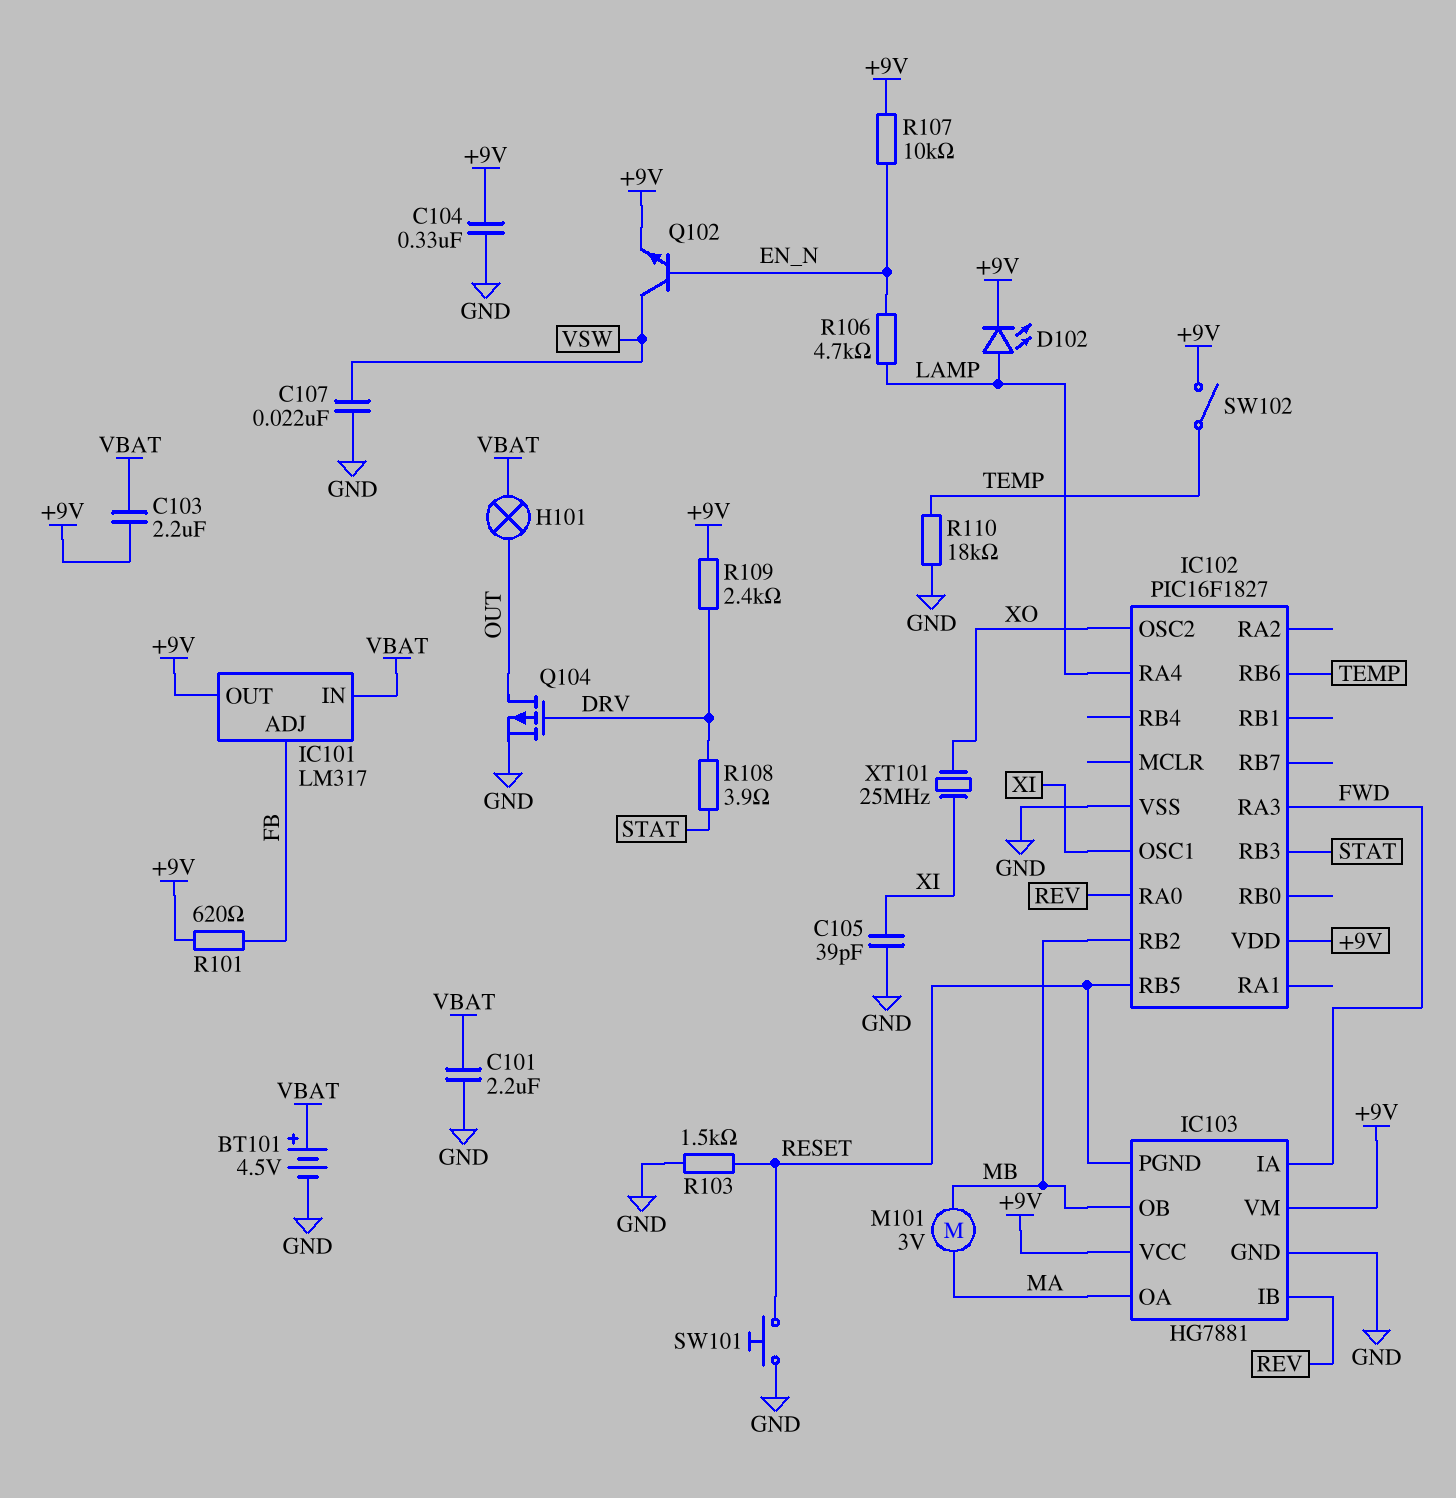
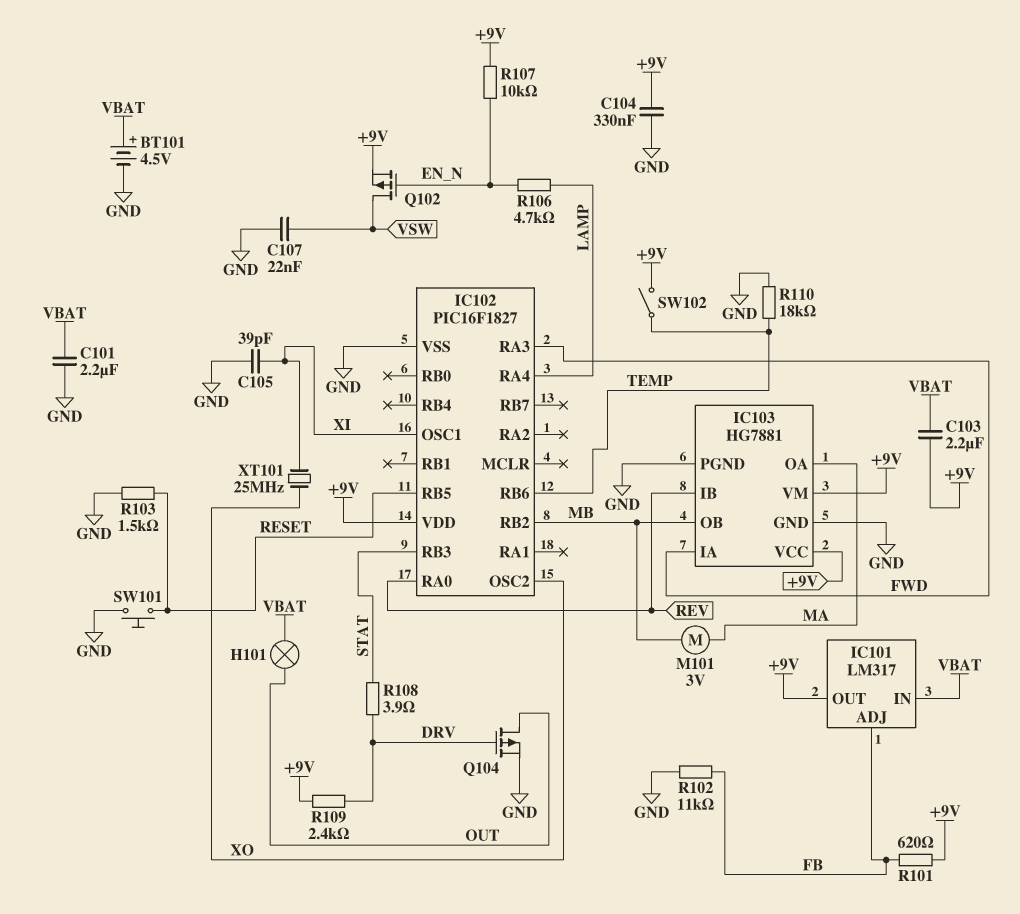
D102: LED (A LAMP, K +9V) -> none
IC103 pin PGND: RESET -> GND
Q102: NPN (B EN_N, C VSW, E +9V) -> PMOS (G EN_N, D VSW, S +9V)
R102: none -> 11k (FB, GND)

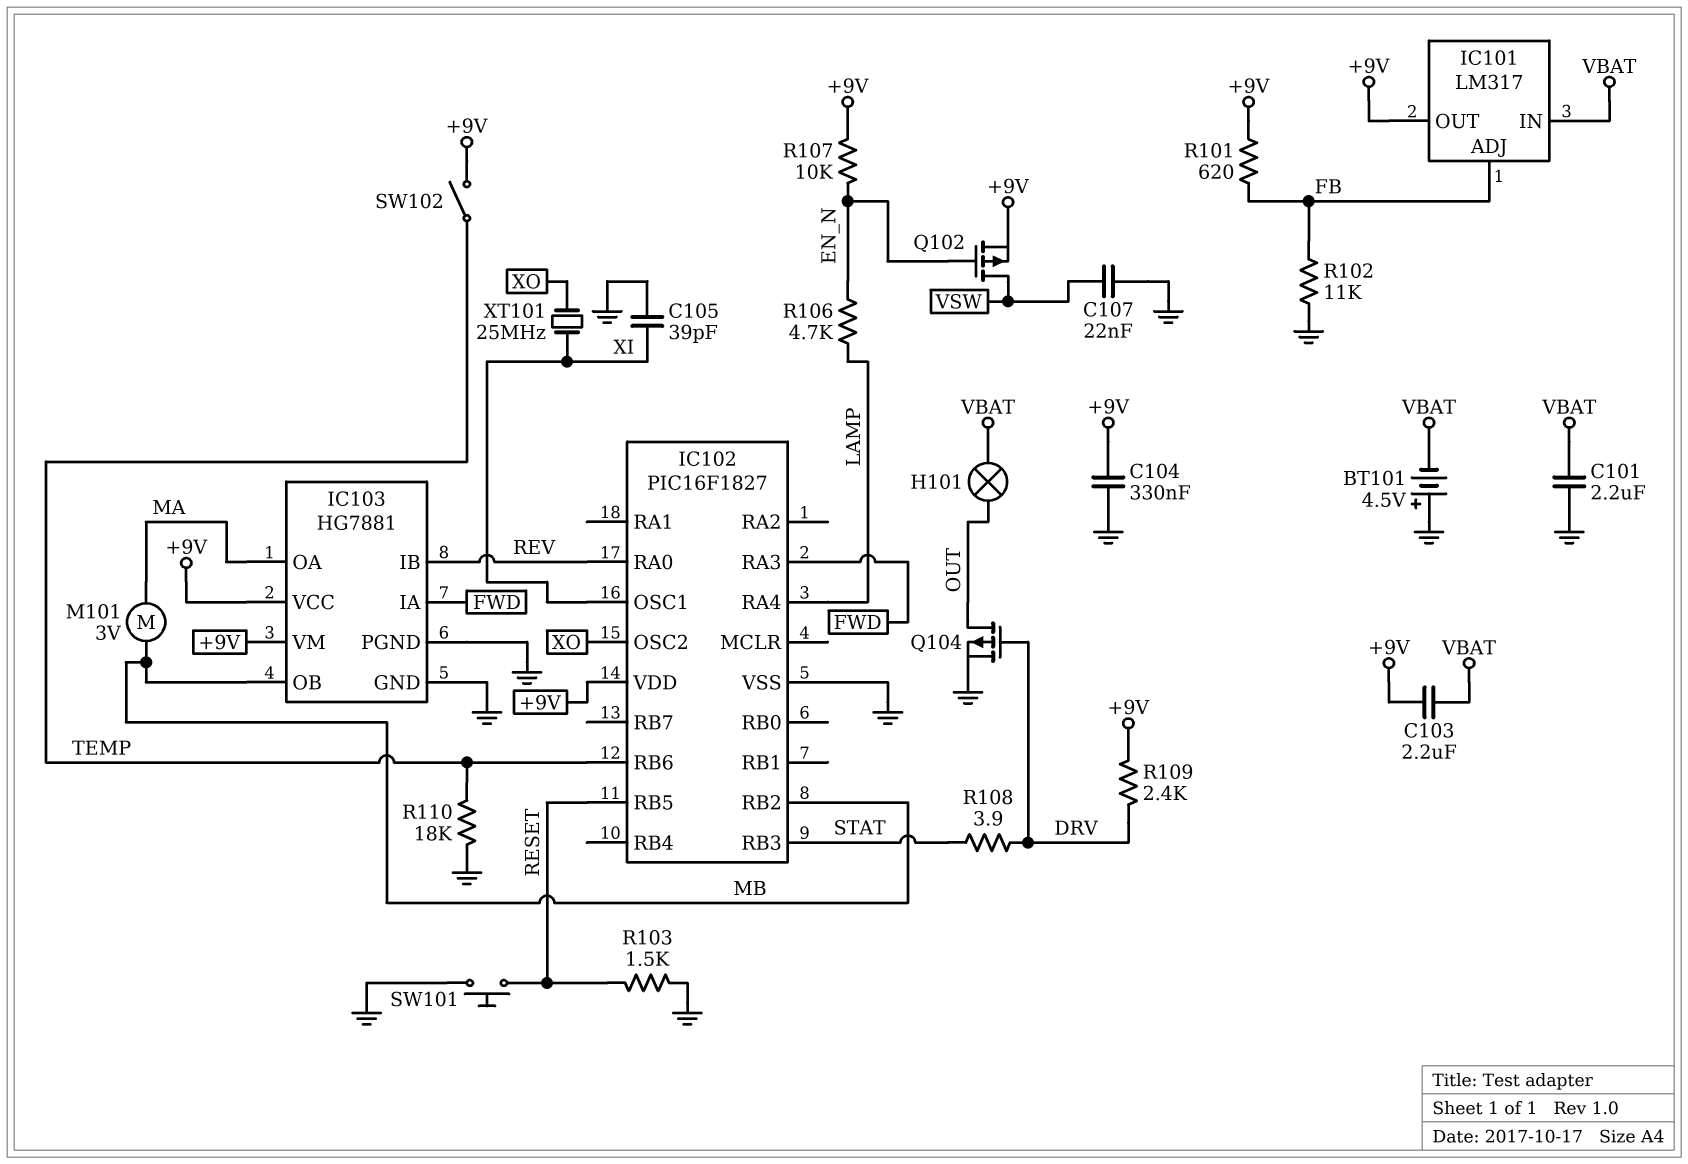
BT101: 4.5V (plus VBAT, minus GND) -> 4.5V (plus GND, minus VBAT)

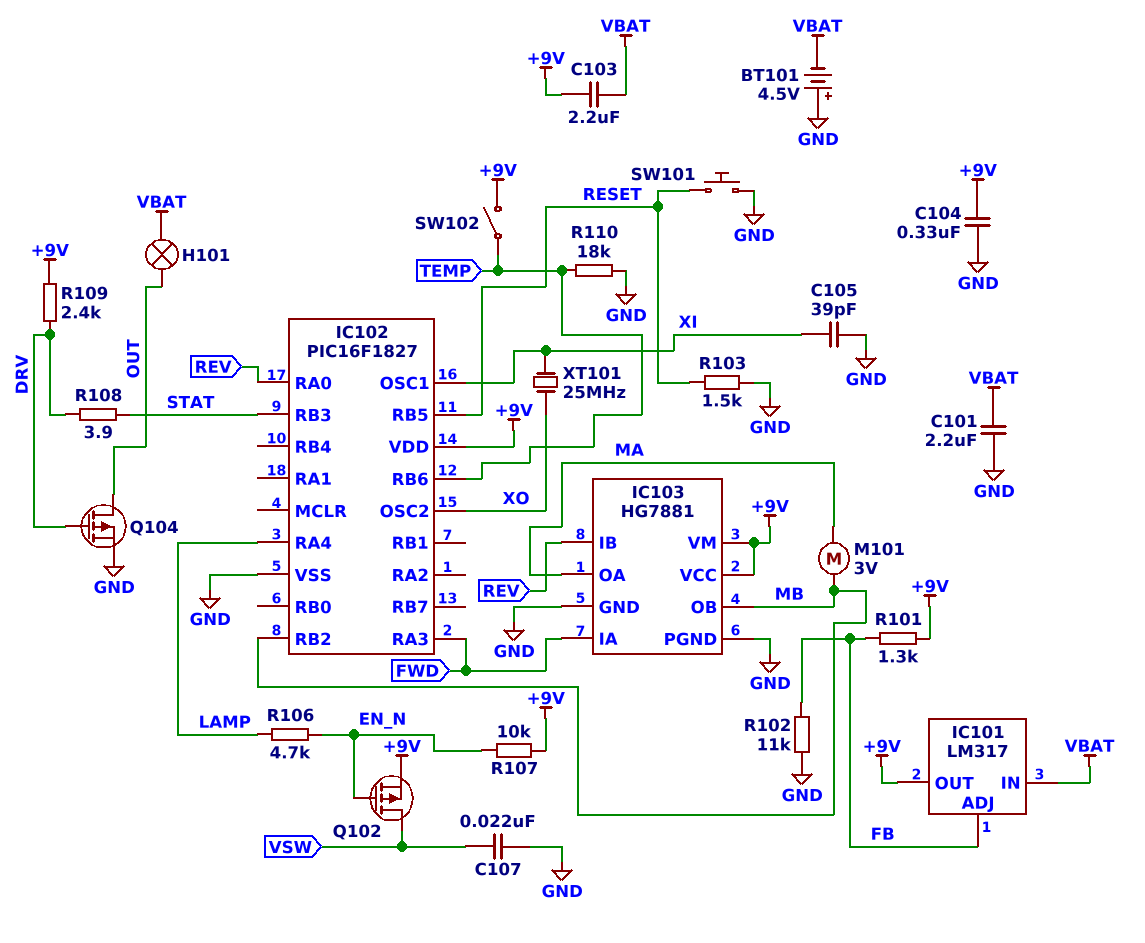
R101: 620 (+9V, FB) -> 1.3k (+9V, FB)

